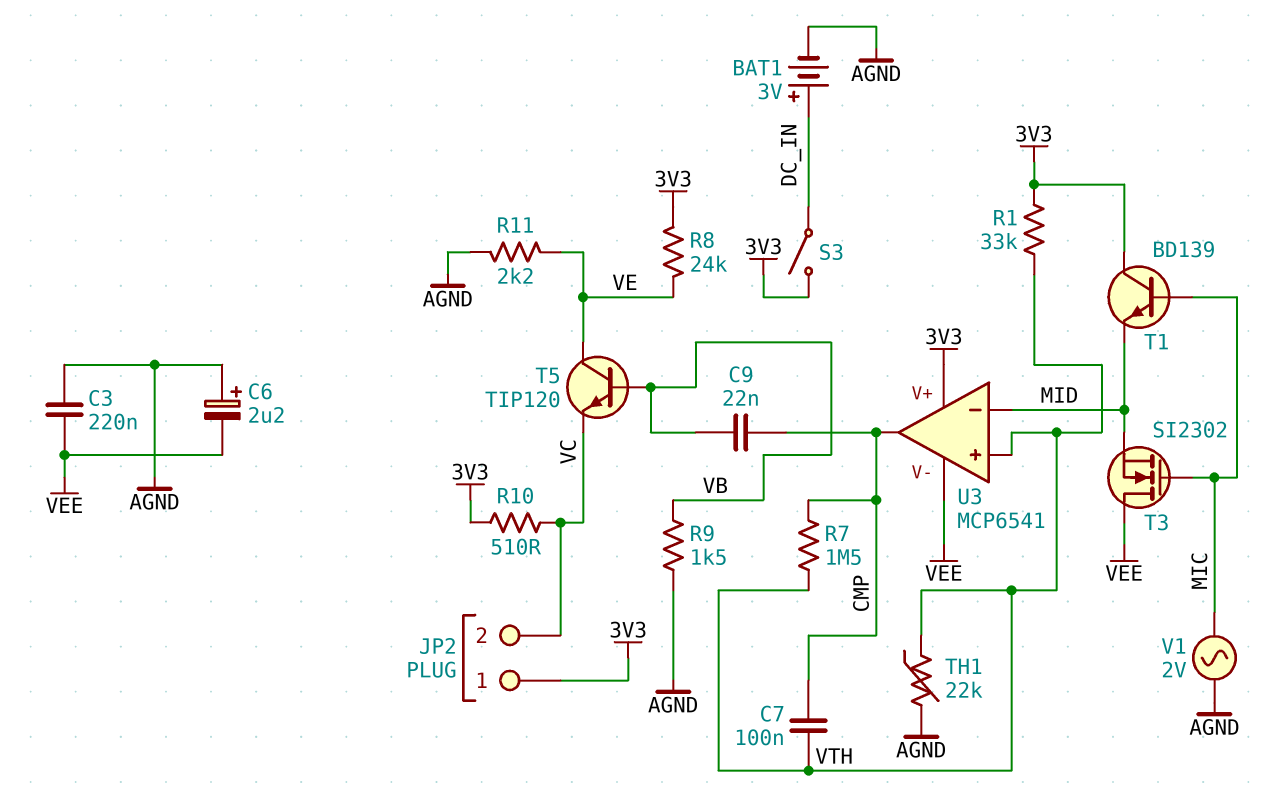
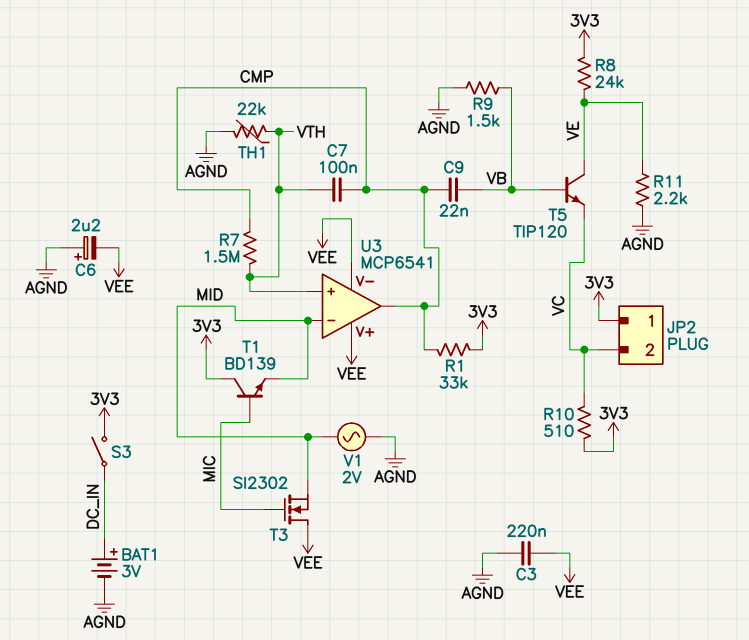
R1: 33k (3V3, VTH) -> 33k (3V3, CMP)
U3 pin V+: 3V3 -> VEE
V1: AC 2V (AGND, MIC) -> AC 2V (AGND, MID)

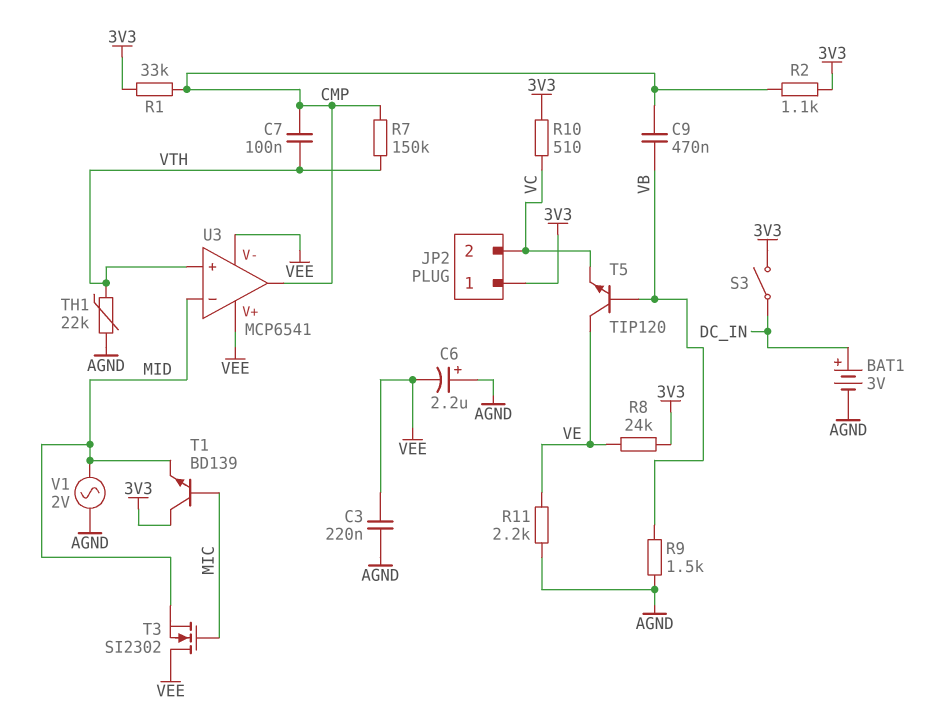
C9: 22nF (CMP, VB) -> 470nF (CMP, VB)
R2: none -> 1.1k (3V3, CMP)
R7: 1.5M (CMP, VTH) -> 150k (CMP, VTH)

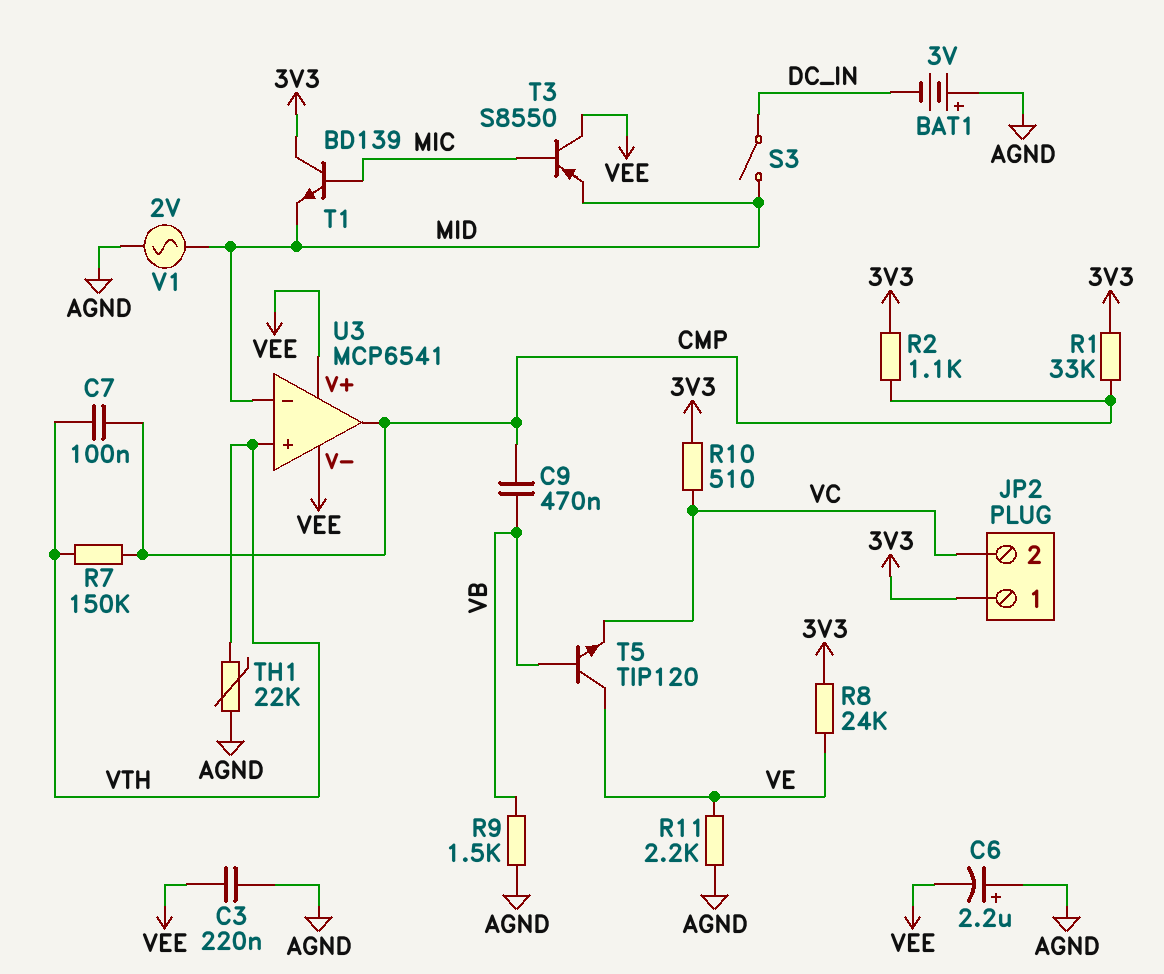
BAT1: 3V (plus DC_IN, minus AGND) -> 3V (plus AGND, minus DC_IN)
S3: switch (3V3, DC_IN) -> switch (DC_IN, MID)
T3: NMOS SI2302 (G MIC, D VEE, S MID) -> PNP S8550 (B MIC, C VEE, E MID)

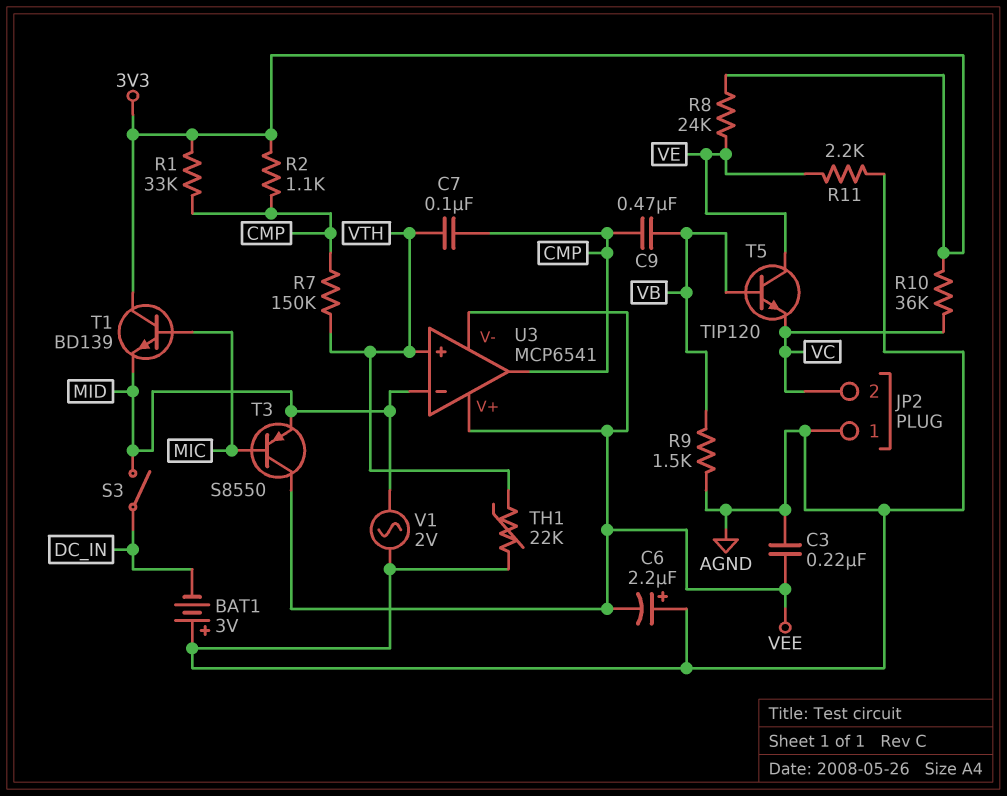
JP2 pin 1: 3V3 -> AGND
R10: 510 (3V3, VC) -> 36k (3V3, VC)

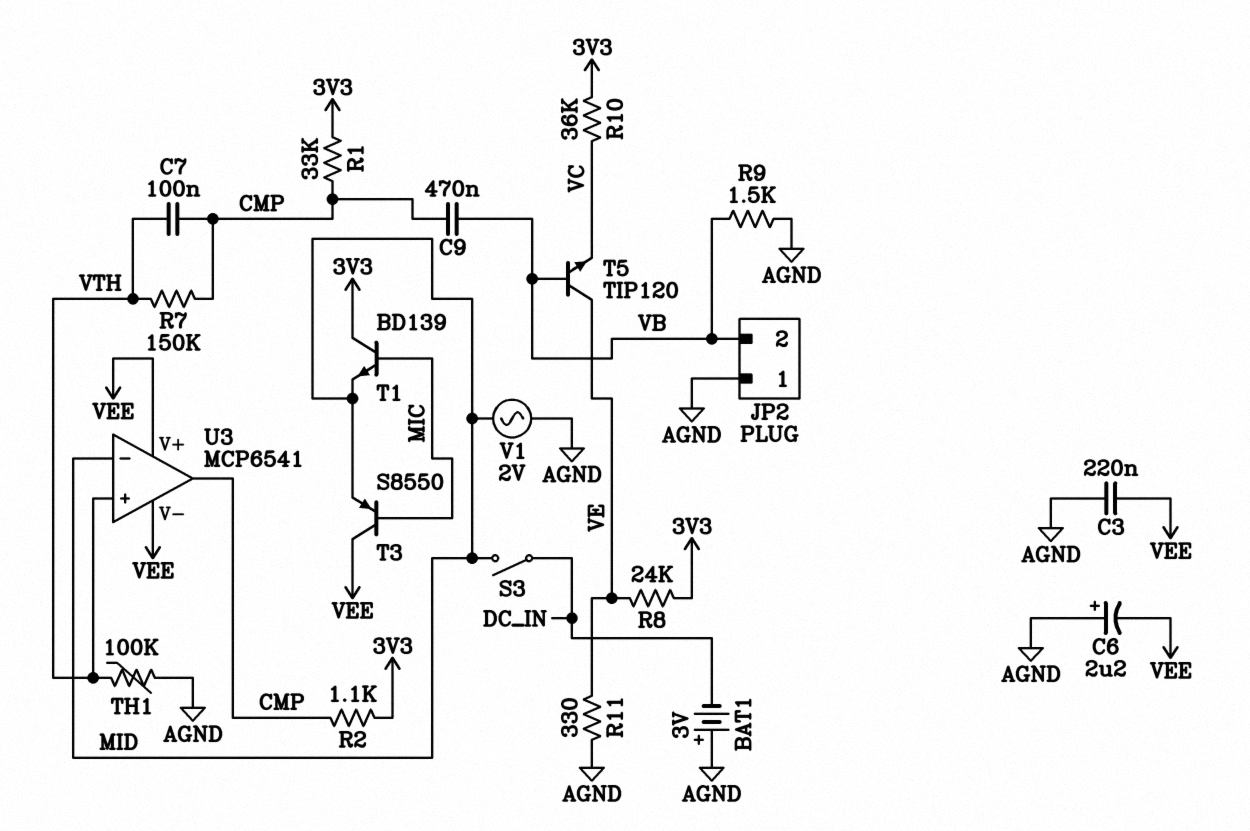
JP2 pin 2: VC -> VB
R11: 2.2k (AGND, VE) -> 330 (AGND, VE)
TH1: 22k (AGND, VTH) -> 100k (AGND, VTH)

